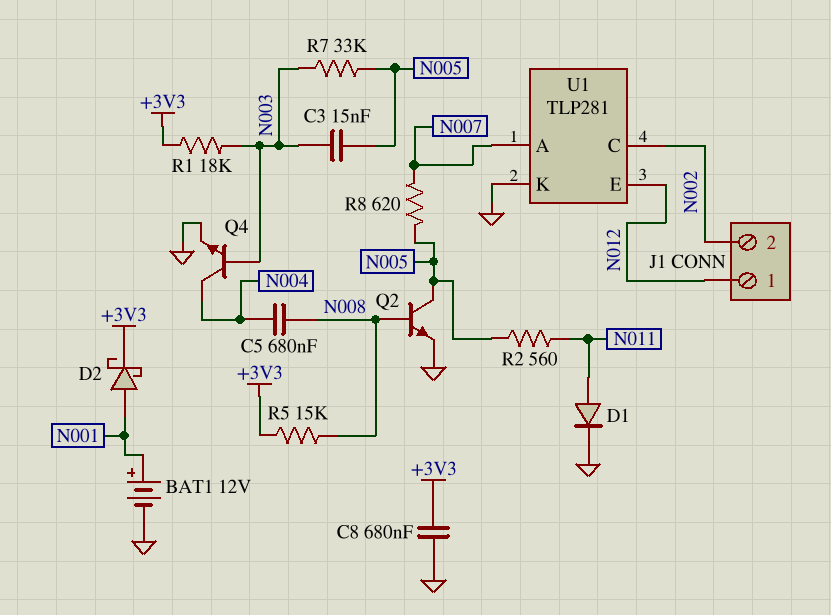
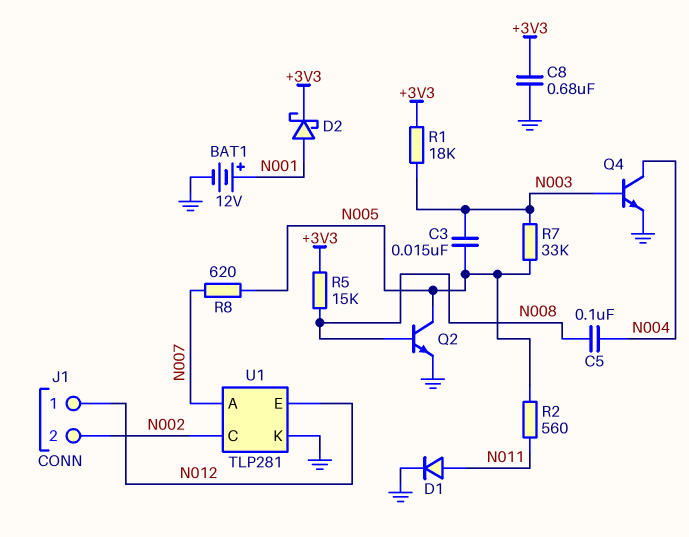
C5: 680nF (N004, N008) -> 100nF (N004, N008)

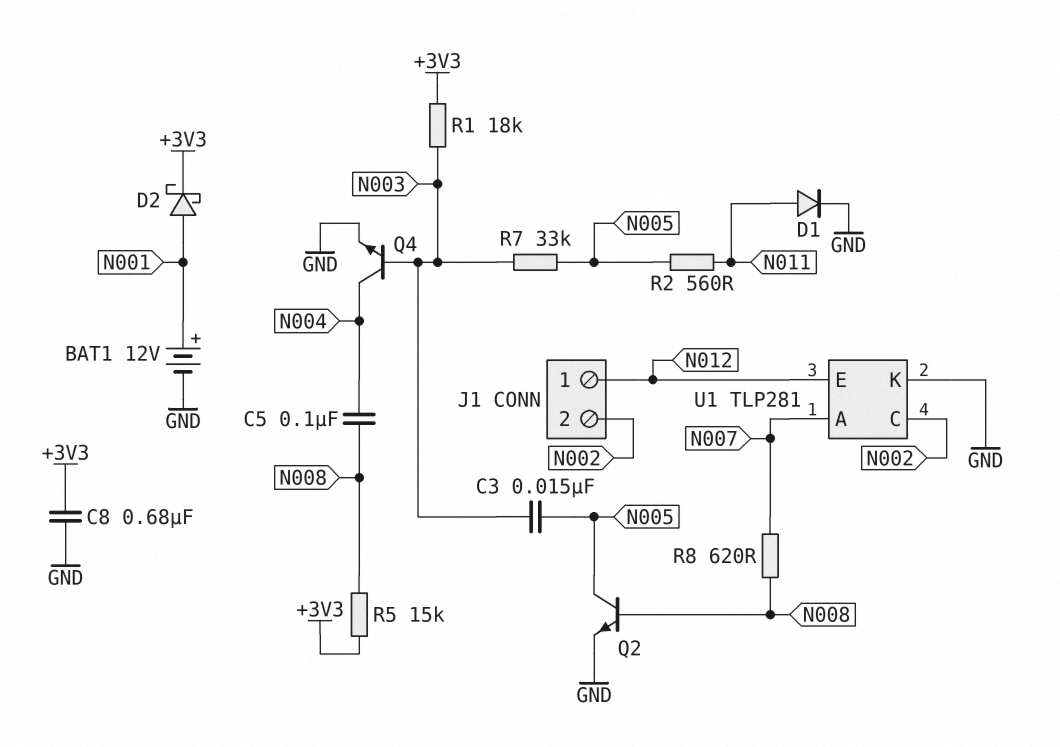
R8: 620 (N005, N007) -> 620 (N007, N008)

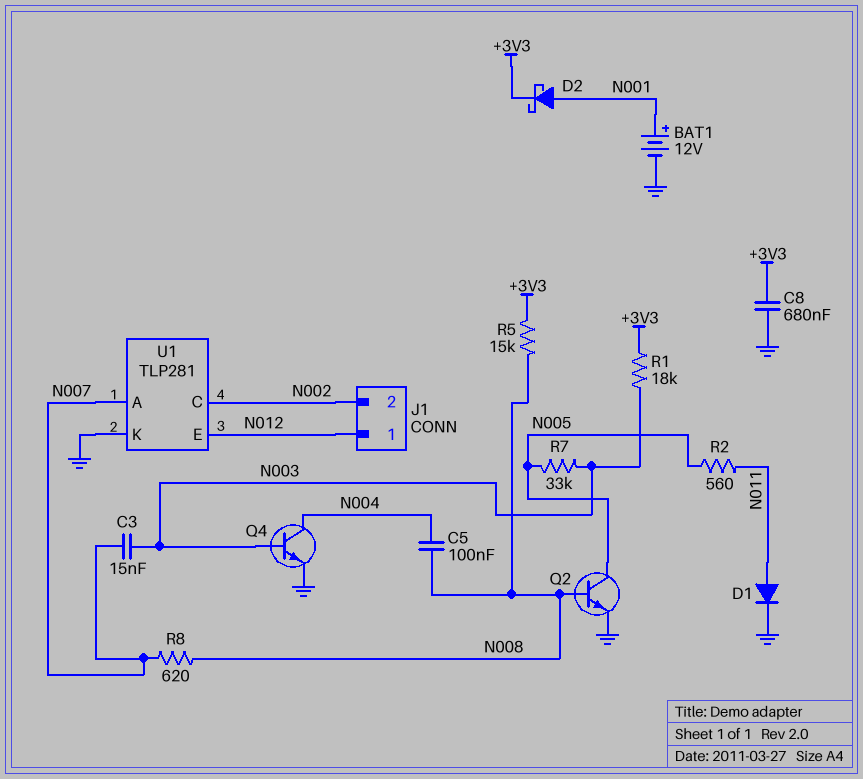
C3: 15nF (N003, N005) -> 15nF (N003, N007)

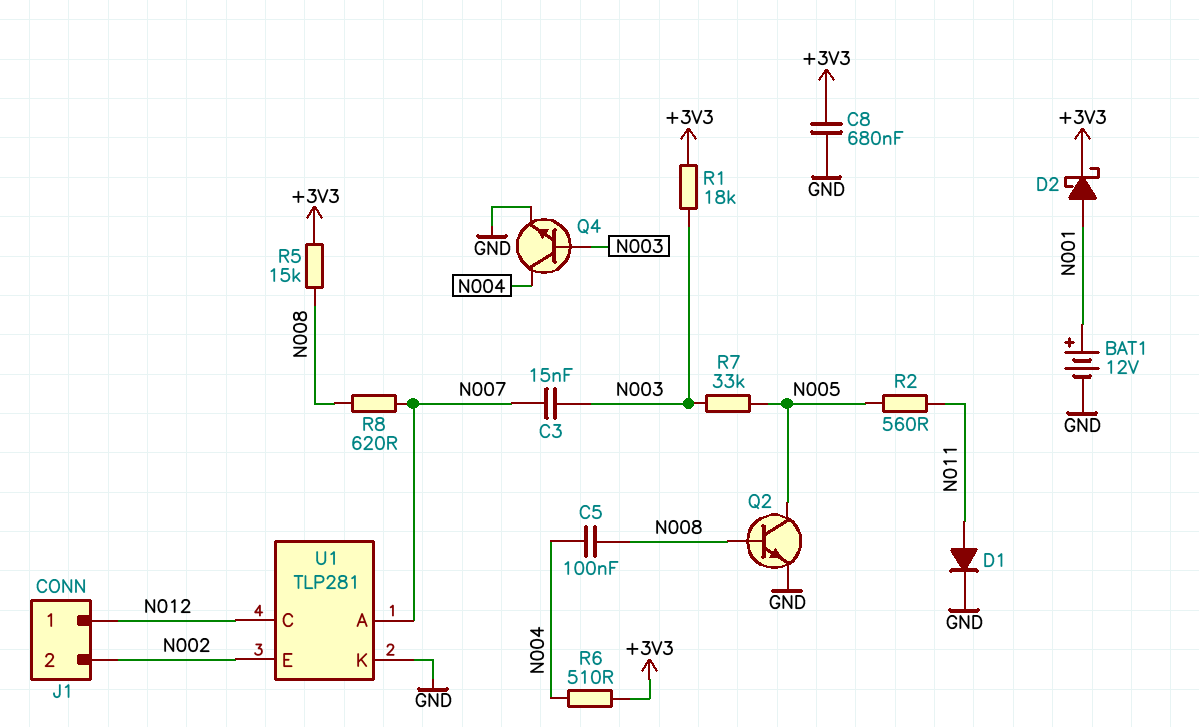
R6: none -> 510 (+3V3, N004)
U1 pin C: N002 -> N012
U1 pin E: N012 -> N002

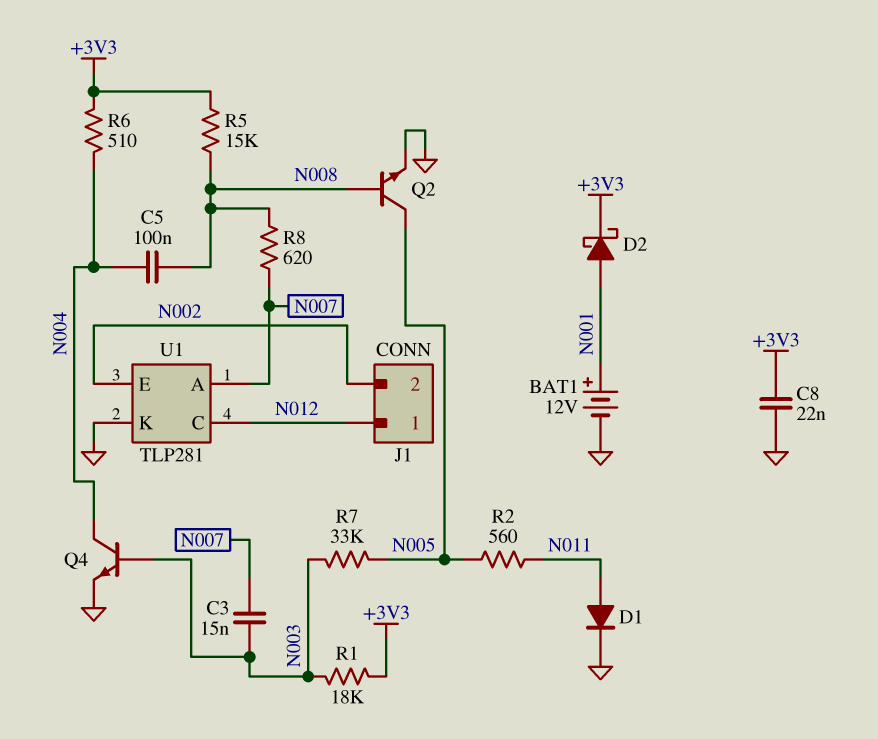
C8: 680nF (+3V3, GND) -> 22nF (+3V3, GND)

